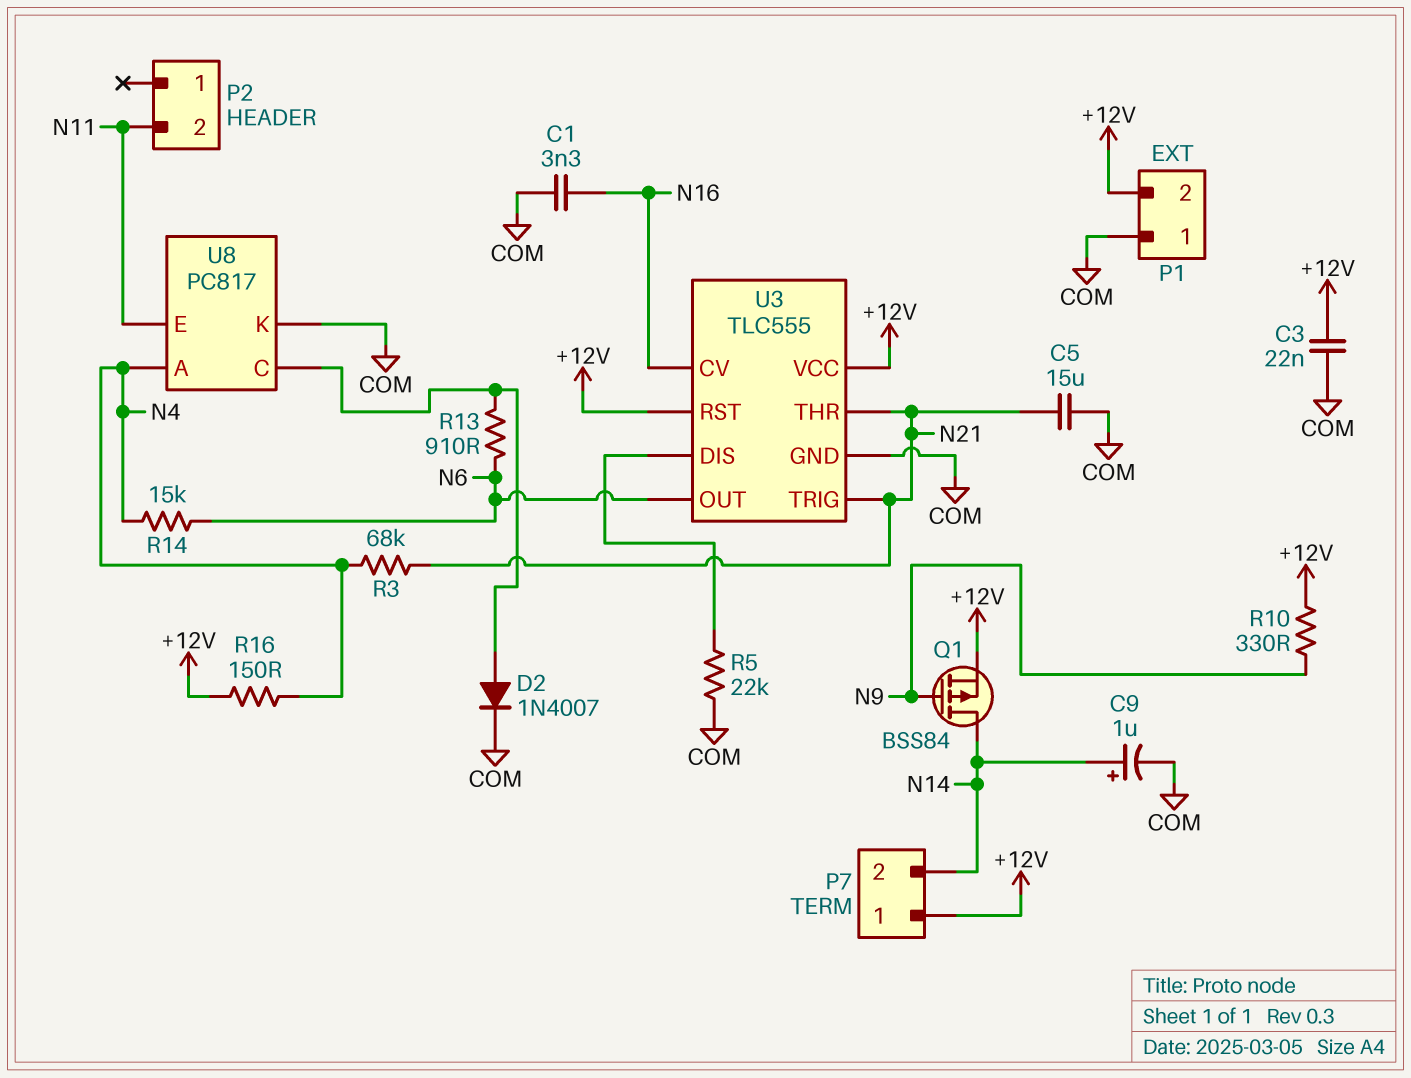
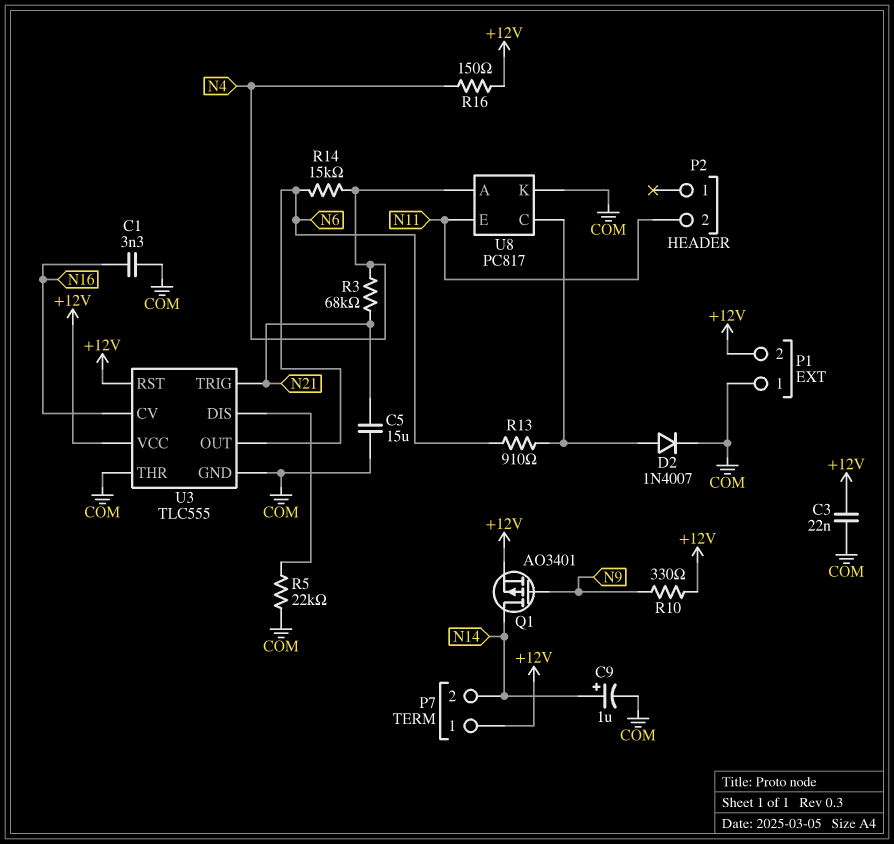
Q1: PMOS BSS84 (G N9, D N14, S +12V) -> PMOS AO3401 (G N9, D N14, S +12V)
U3 pin THR: N21 -> COM

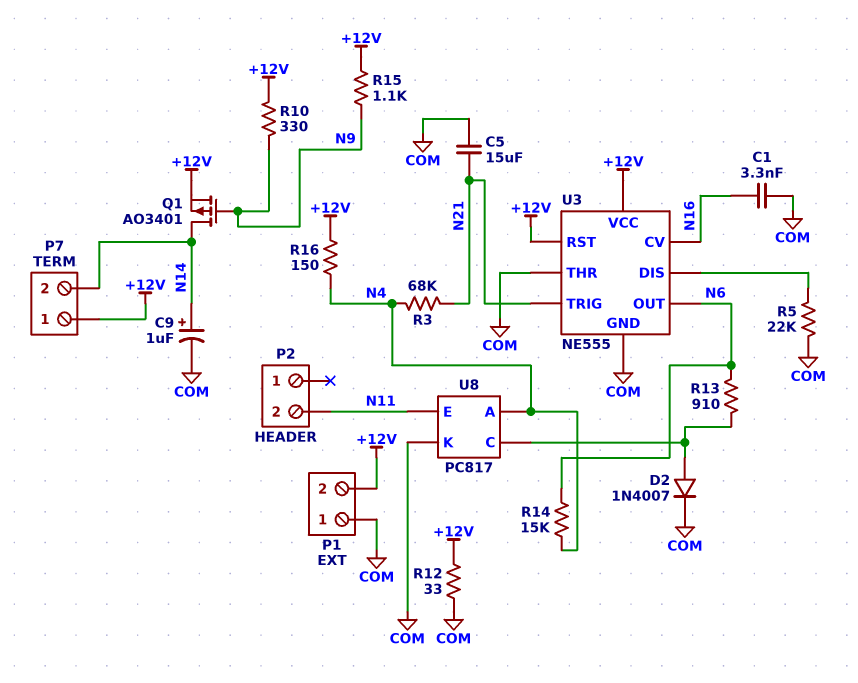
C3: 22nF (+12V, COM) -> none
R12: none -> 33 (+12V, COM)
R15: none -> 1.1k (+12V, N9)
U3: TLC555 -> NE555

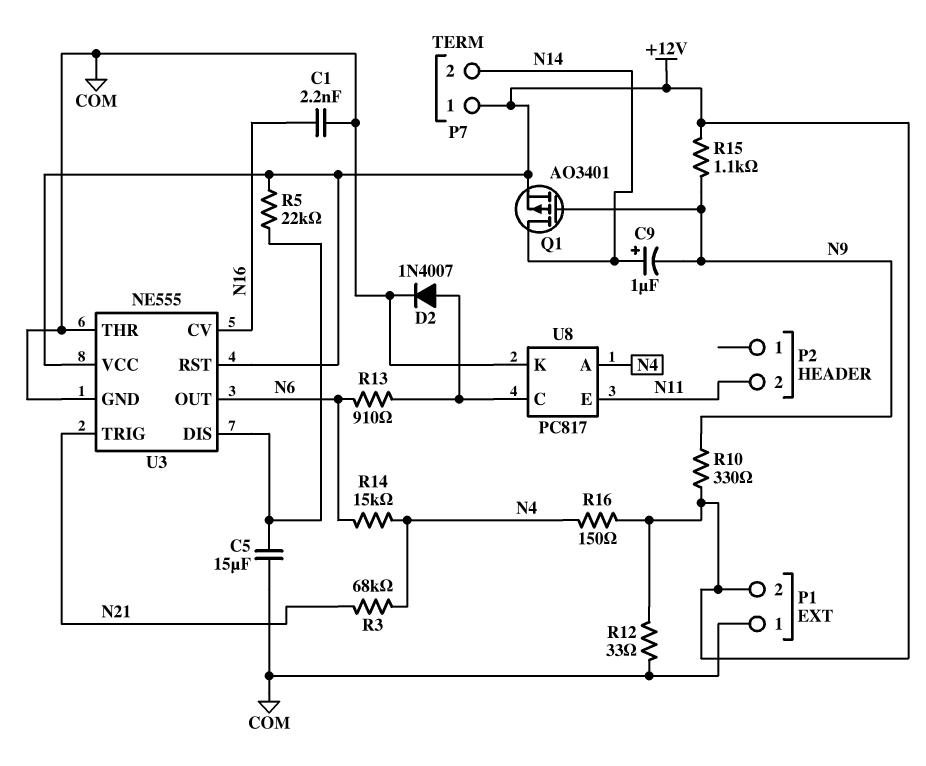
C1: 3.3nF (COM, N16) -> 2.2nF (COM, N16)
C5: 15uF (COM, N21) -> 15uF (COM, U3/DIS)
C9: 1uF (plus N14, minus COM) -> 1uF (plus N14, minus N9)
R5: 22k (COM, U3/DIS) -> 22k (+12V, U3/DIS)

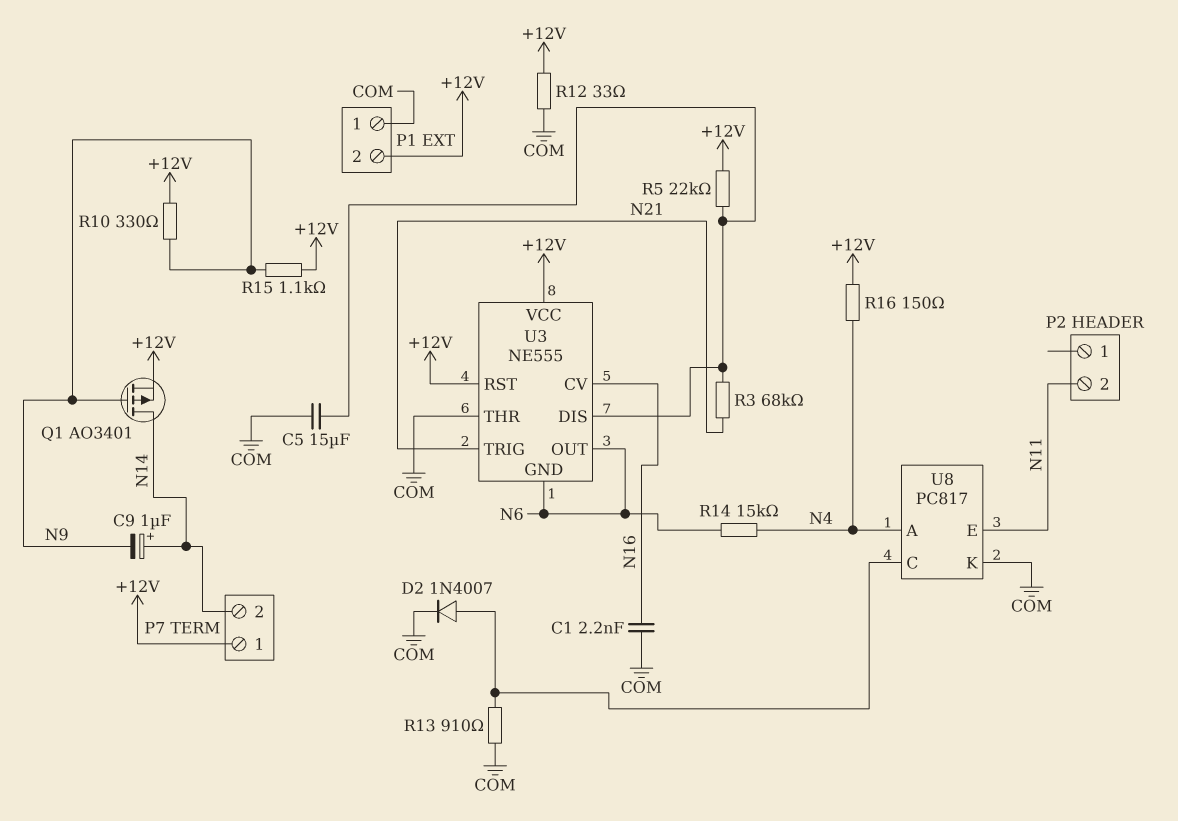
R3: 68k (N4, N21) -> 68k (N21, U3/DIS)
R13: 910 (N6, U8/C) -> 910 (COM, U8/C)
U3 pin GND: COM -> N6

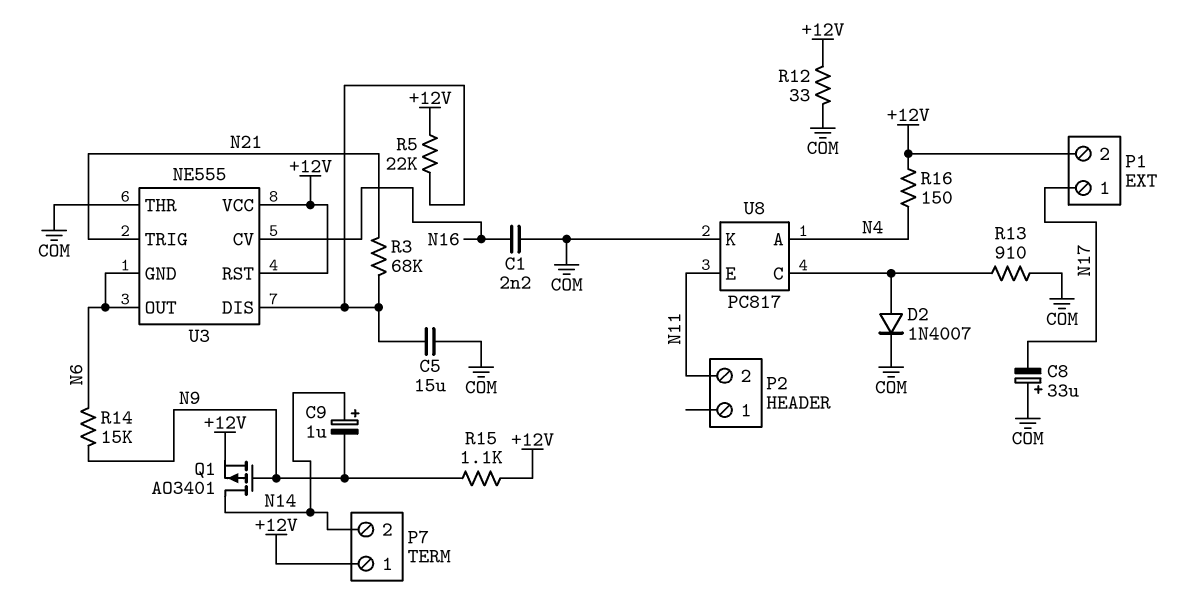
C8: none -> 33uF (plus COM, minus N17)
P1 pin 1: COM -> N17
R10: 330 (+12V, N9) -> none
R14: 15k (N4, N6) -> 15k (N6, N9)

